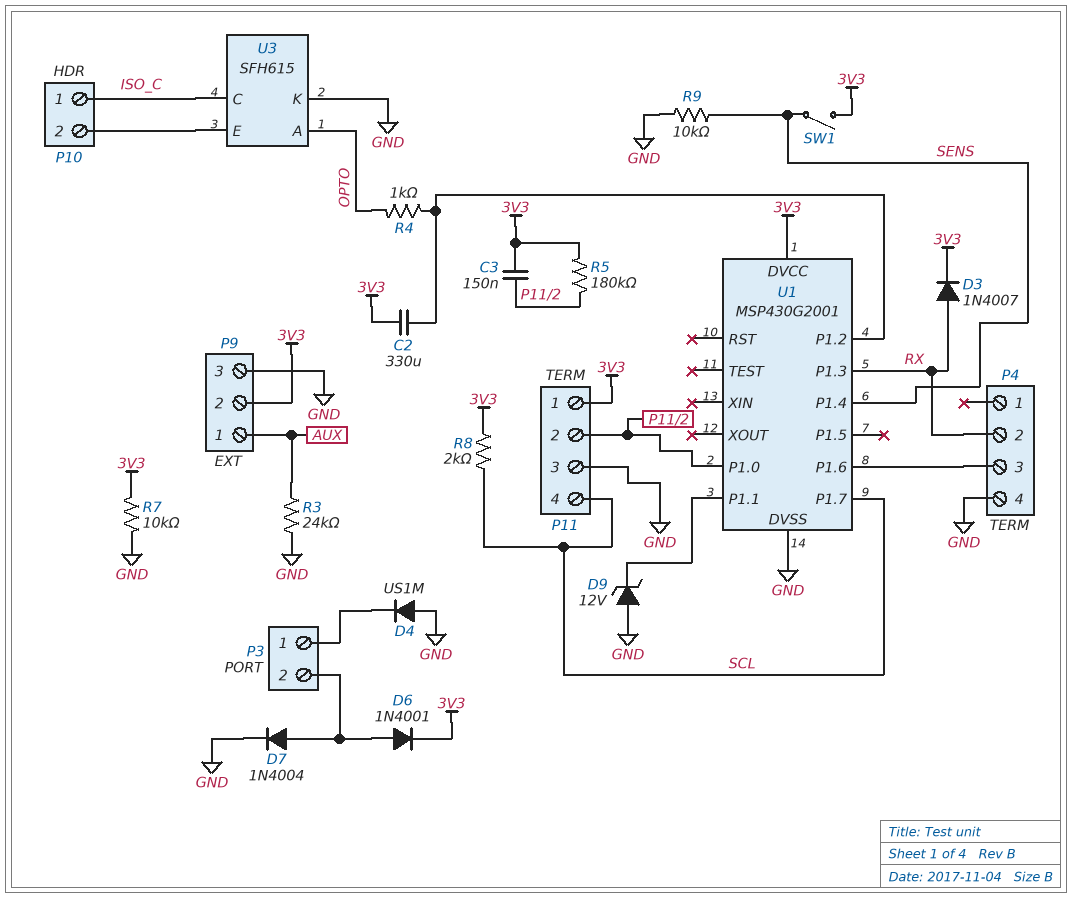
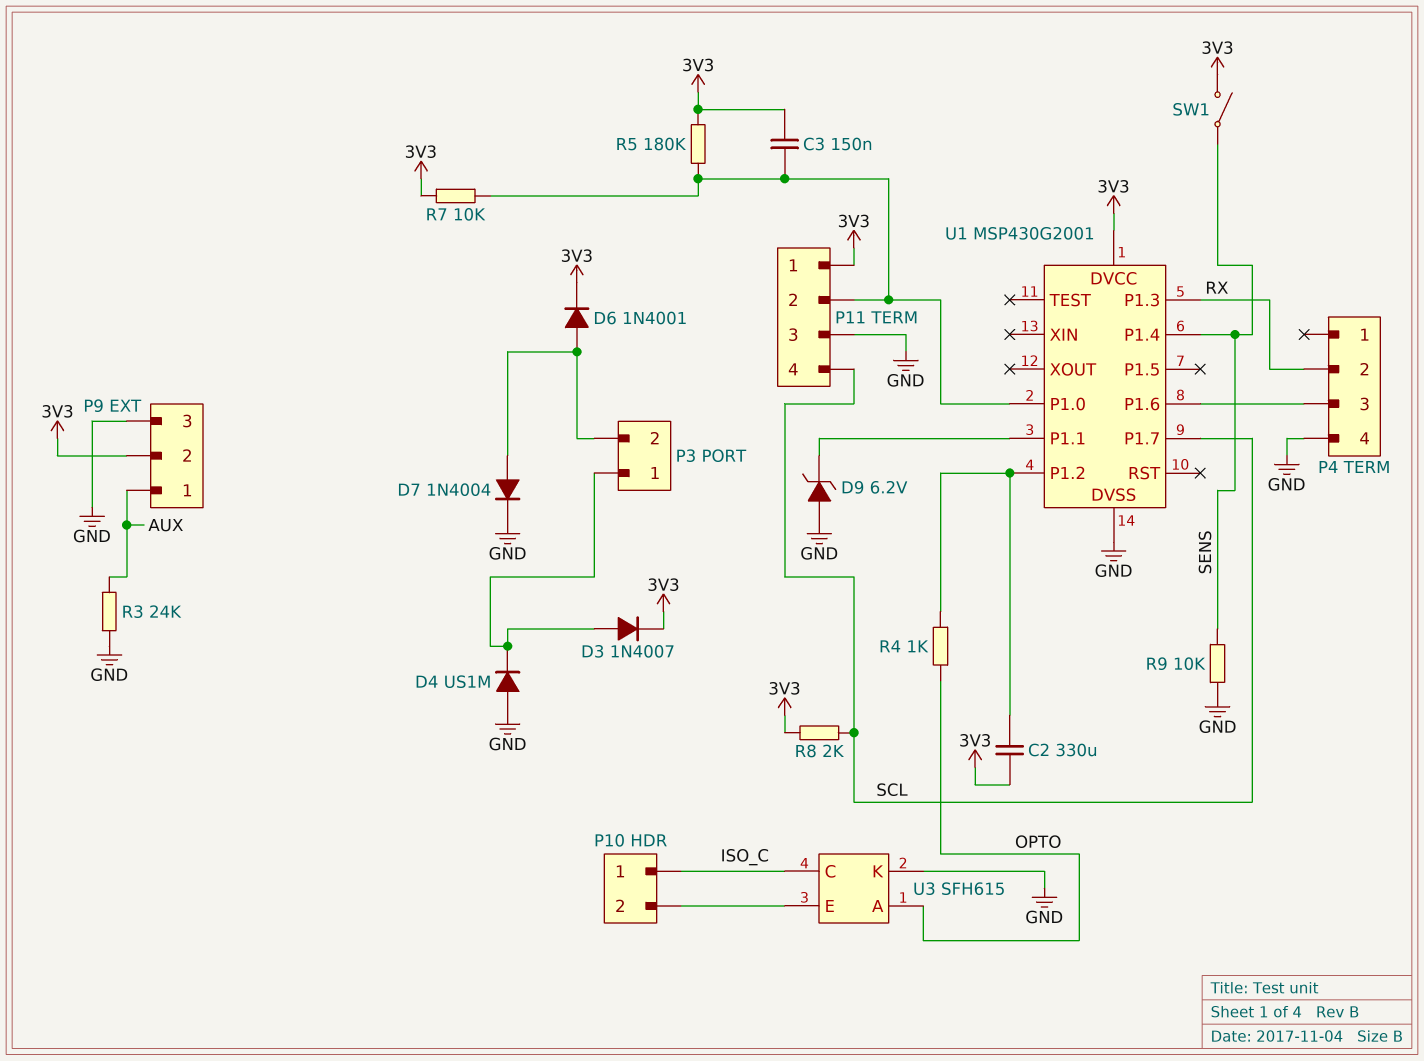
D3: diode 1N4007 (A RX, K 3V3) -> diode 1N4007 (A P3/1, K 3V3)
D9: zener 12V (A GND, K U1/P1.1) -> zener 6.2V (A GND, K U1/P1.1)
R7: 10k (3V3, GND) -> 10k (3V3, P11/2)

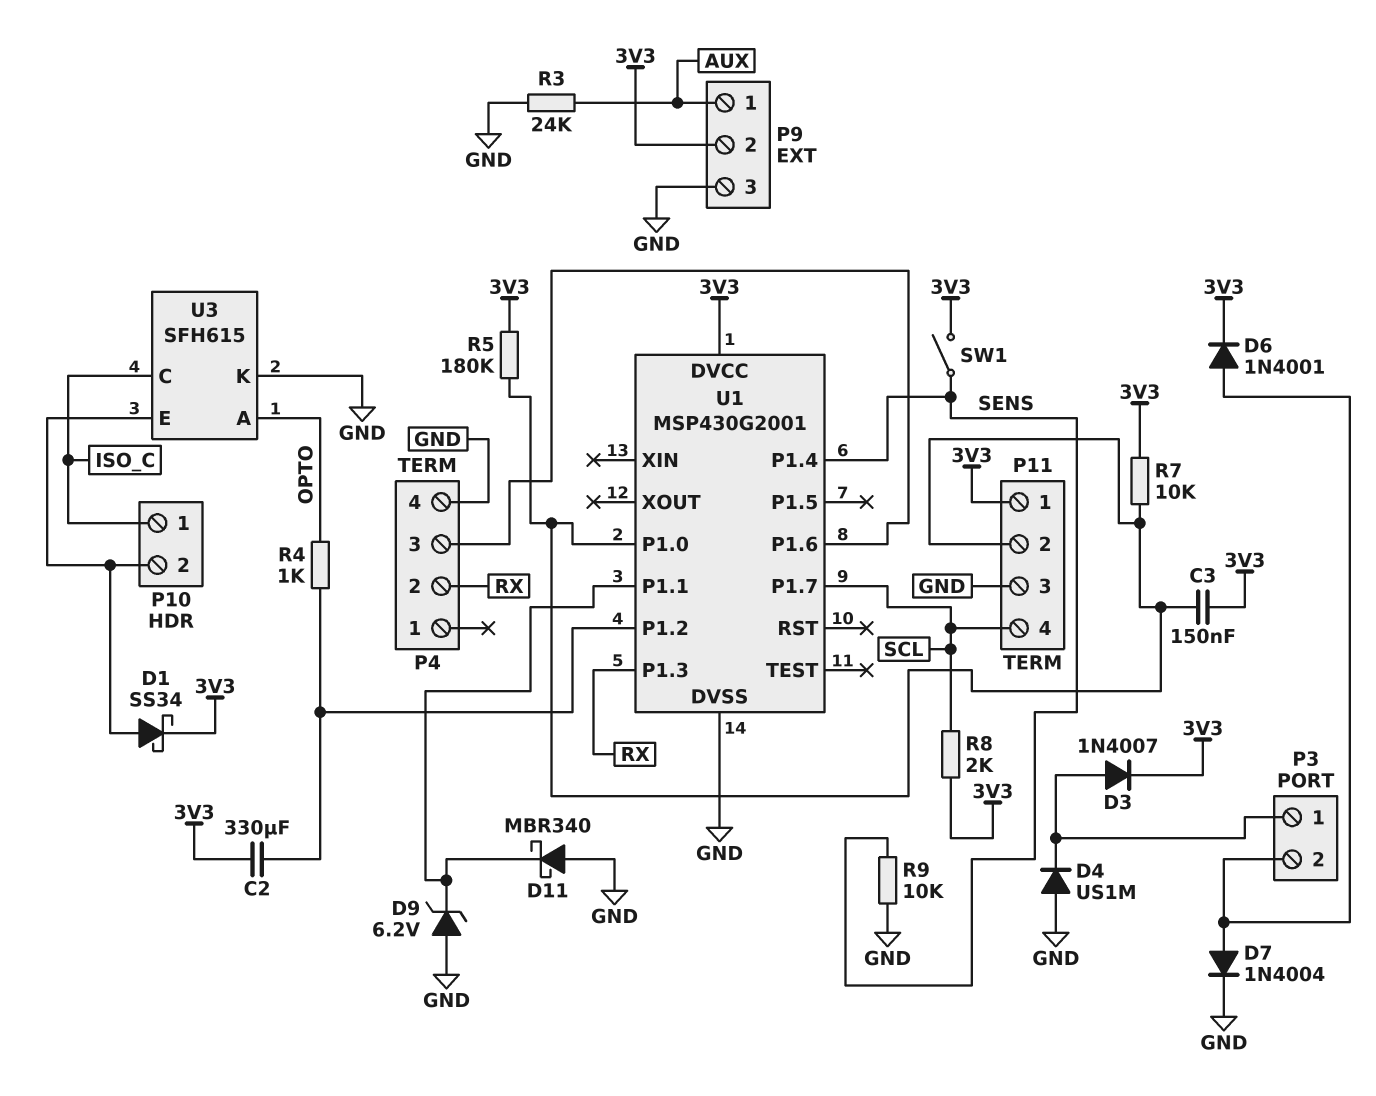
D1: none -> schottky SS34 (A P10/2, K 3V3)
D11: none -> schottky MBR340 (A GND, K U1/P1.1)

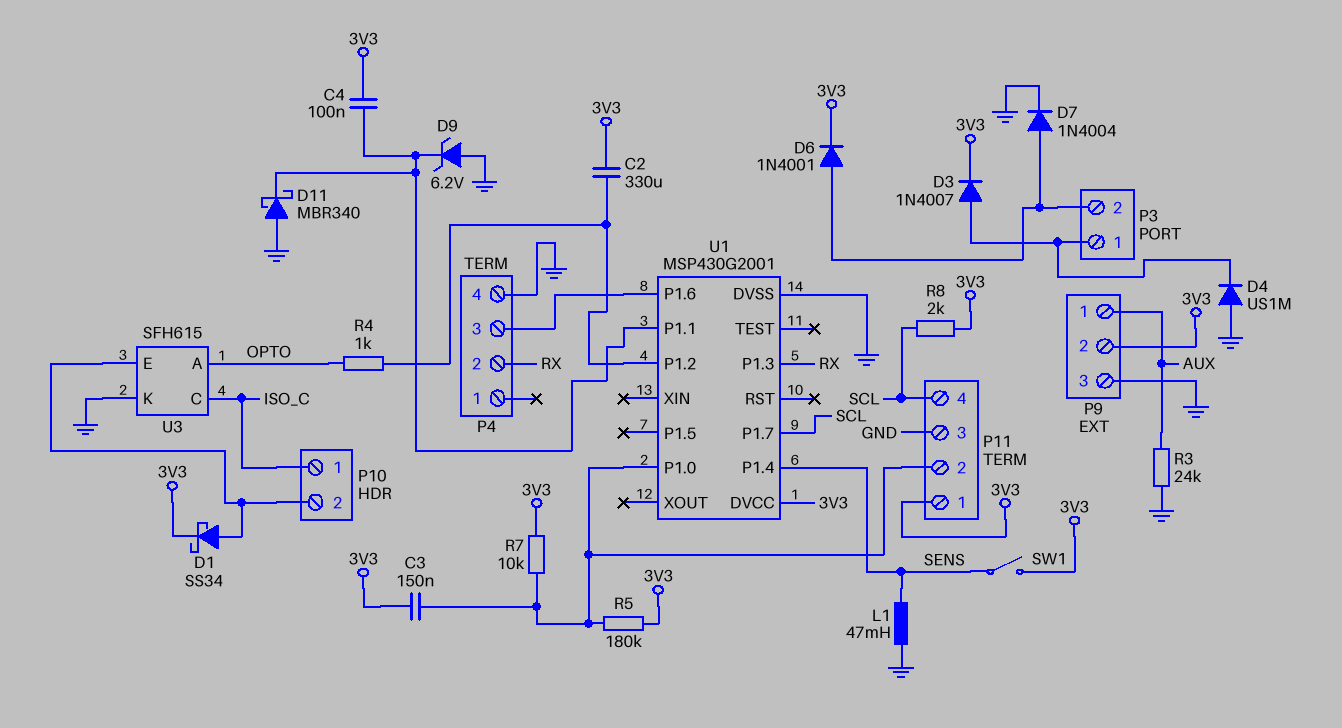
C4: none -> 100nF (3V3, U1/P1.1)
L1: none -> 47mH (GND, SENS)
R9: 10k (GND, SENS) -> none

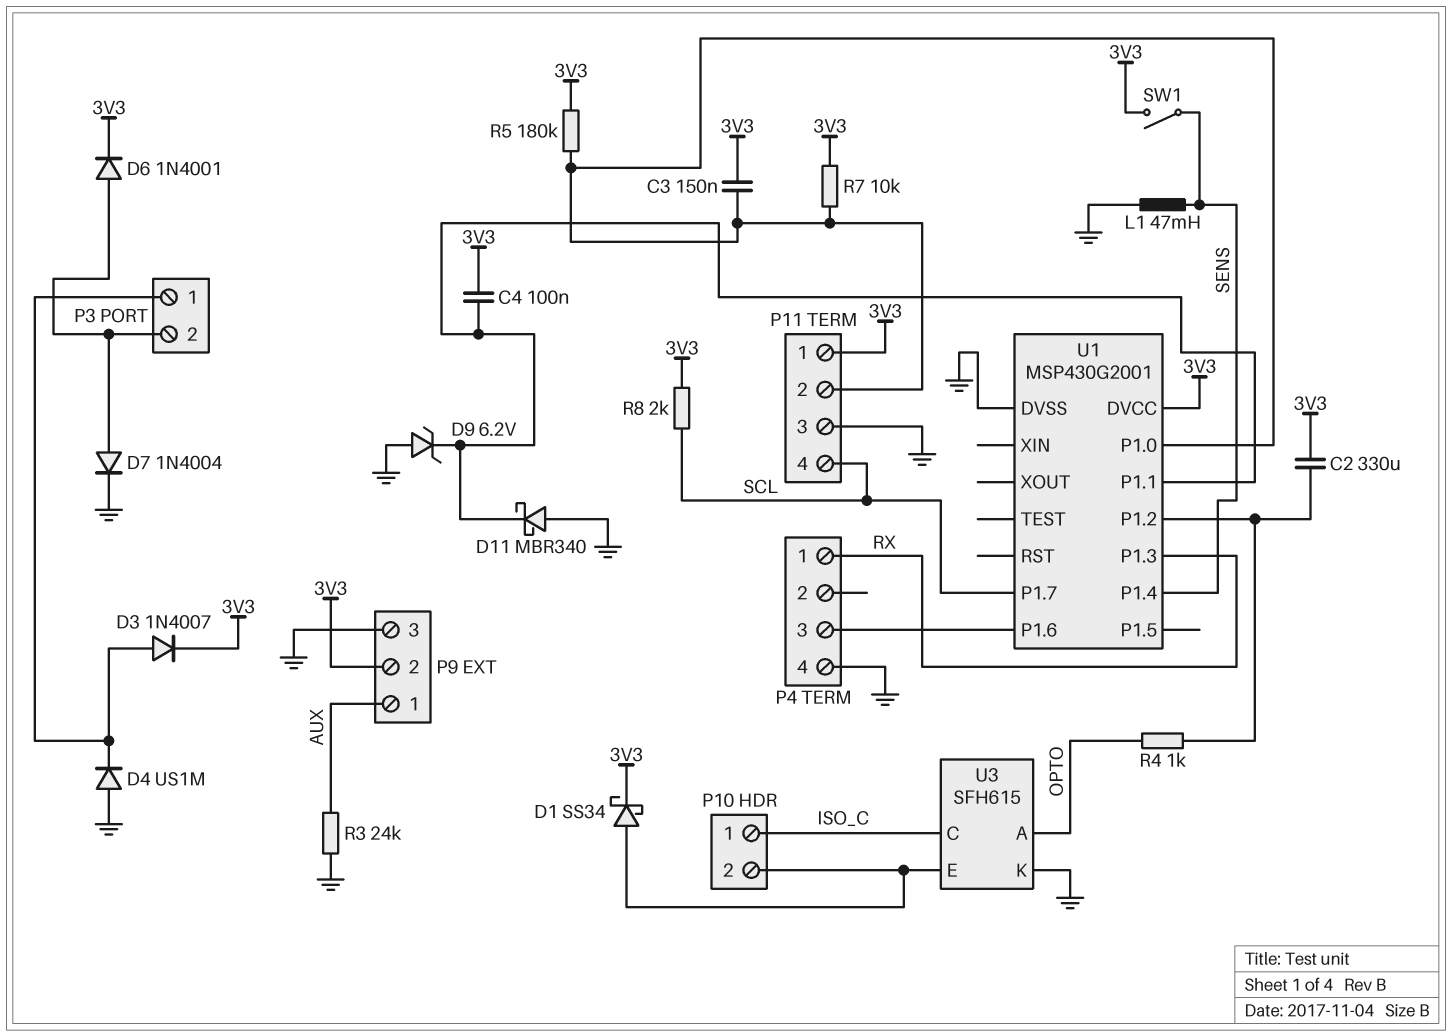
P4 pin 1: none -> RX
P4 pin 2: RX -> none

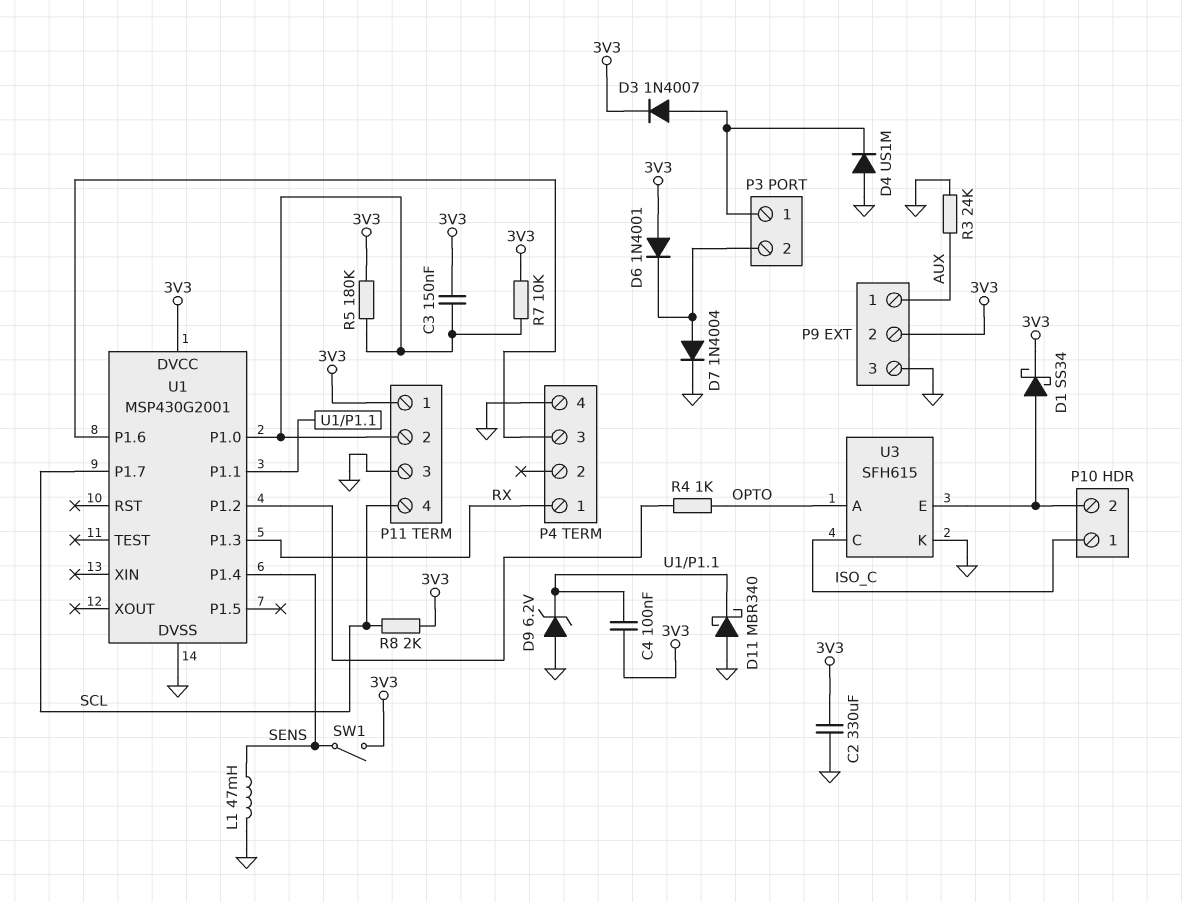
C2: 330uF (3V3, U1/P1.2) -> 330uF (3V3, GND)
D6: diode 1N4001 (A P3/2, K 3V3) -> diode 1N4001 (A 3V3, K P3/2)

